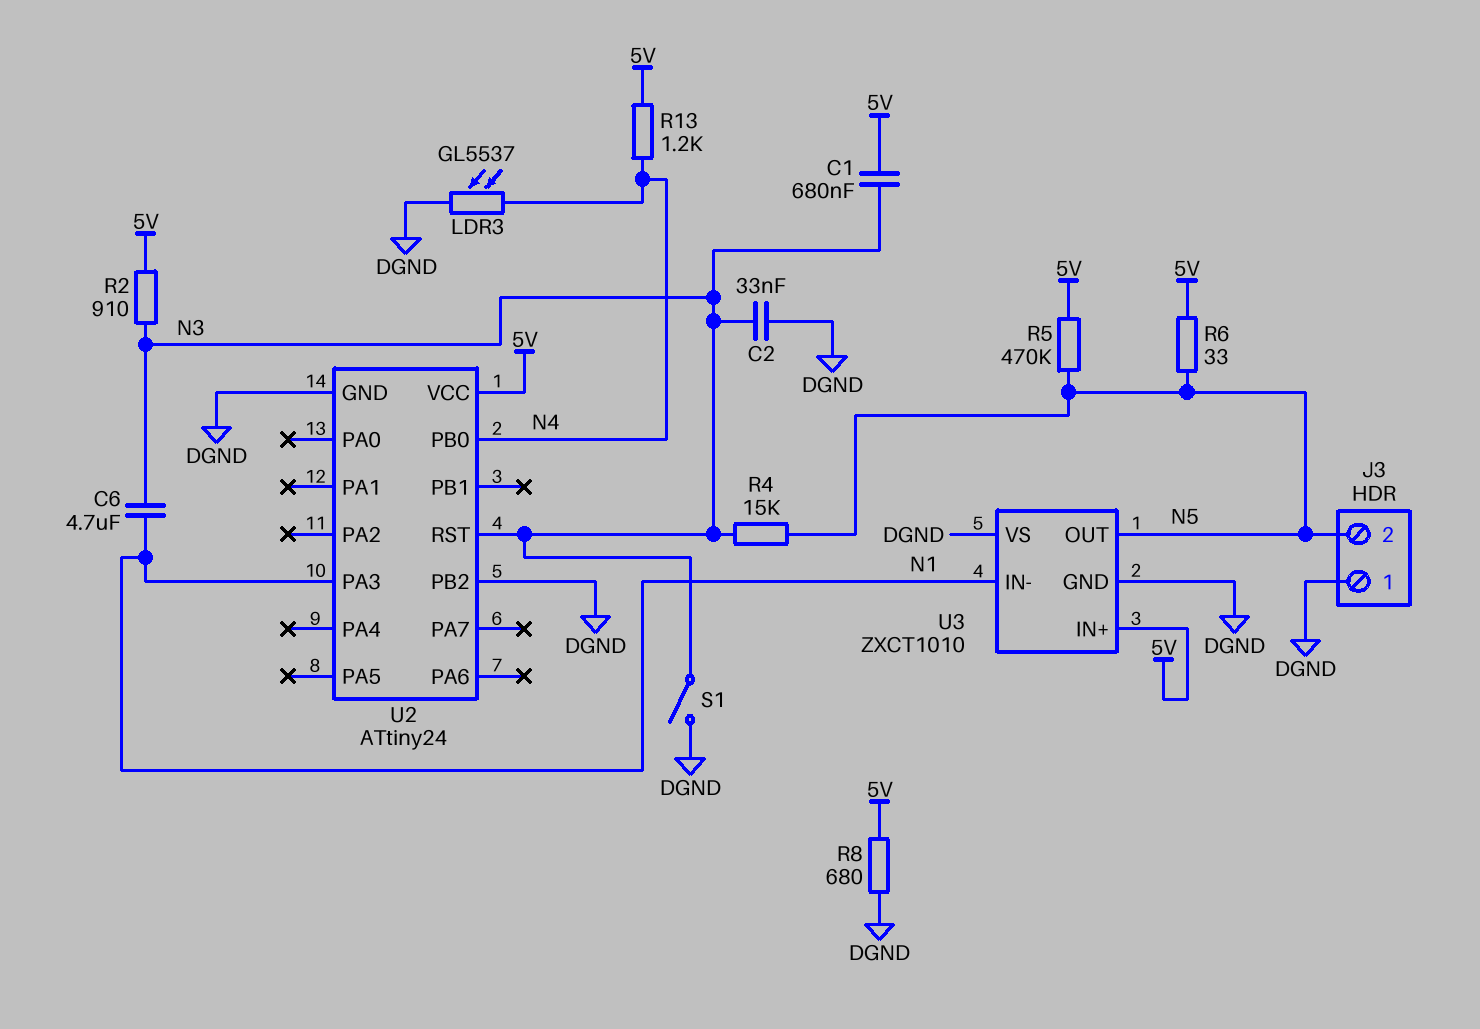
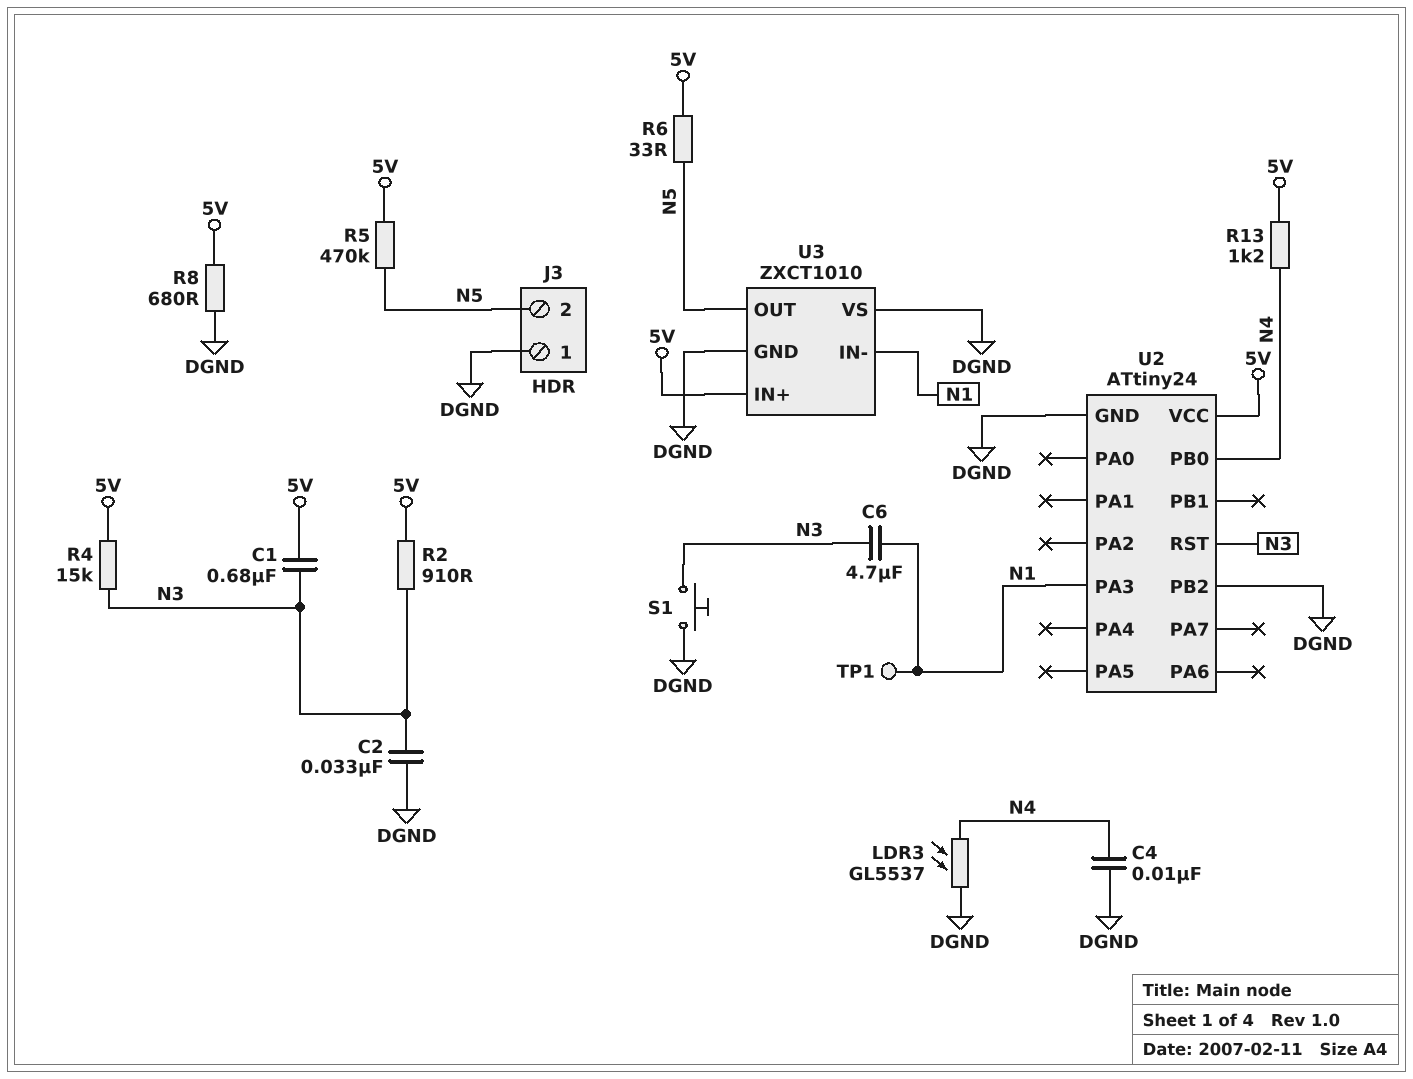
C4: none -> 10nF (DGND, N4)
R4: 15k (N3, N5) -> 15k (5V, N3)
S1: switch (DGND, N3) -> button (DGND, N3)
TP1: none -> test point (N1)

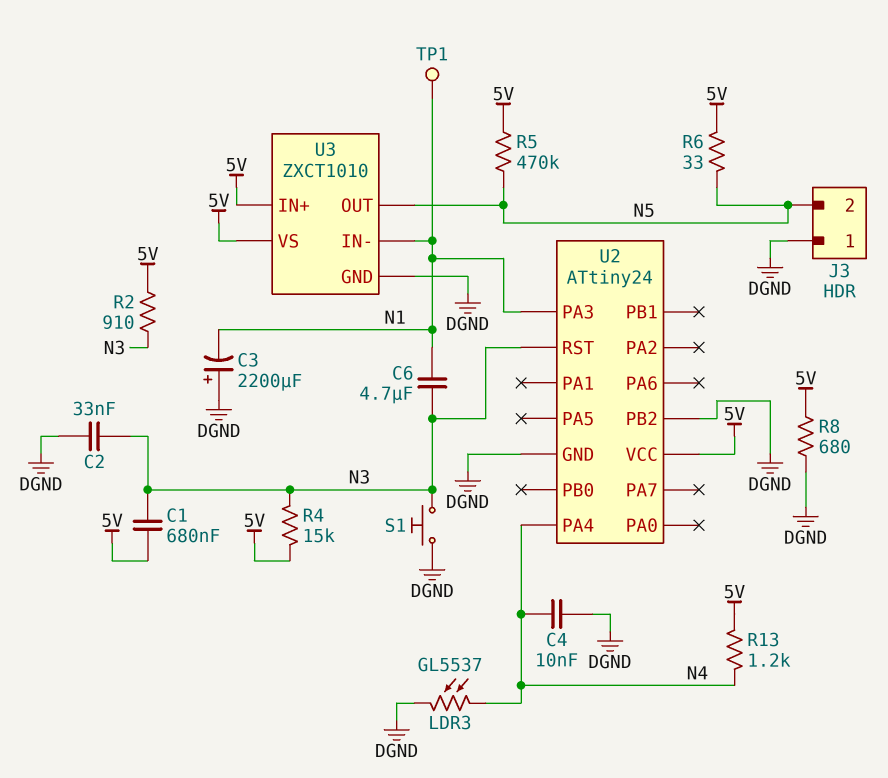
C3: none -> 2200uF (plus DGND, minus N1)
U2 pin PA4: none -> N4
U2 pin PB0: N4 -> none
U3 pin VS: DGND -> 5V

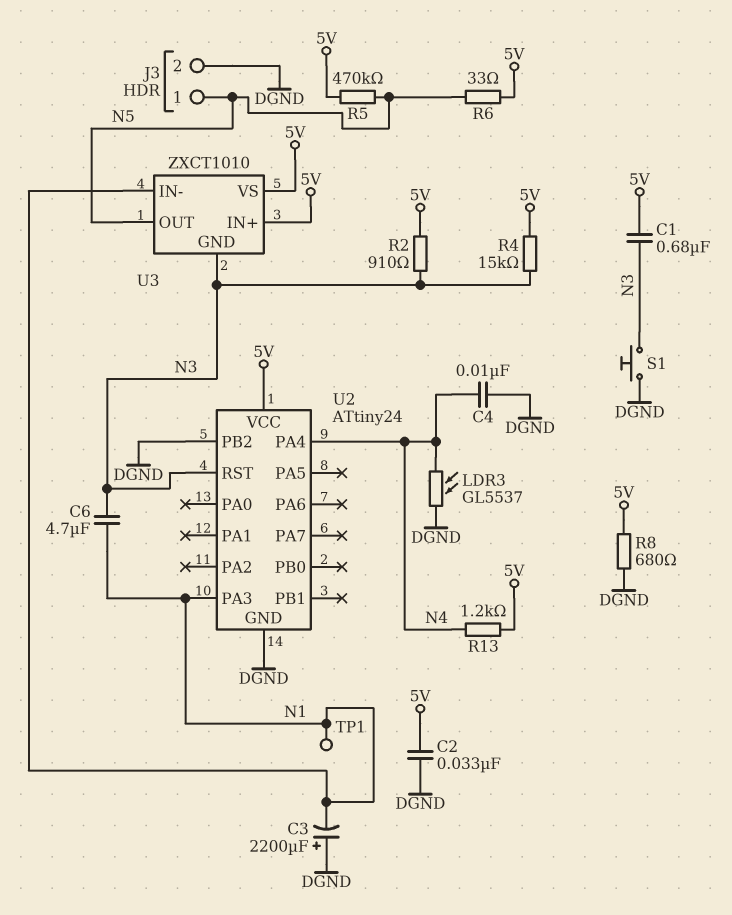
C2: 33nF (DGND, N3) -> 33nF (5V, DGND)
J3 pin 1: DGND -> N5
J3 pin 2: N5 -> DGND
U3 pin GND: DGND -> N3

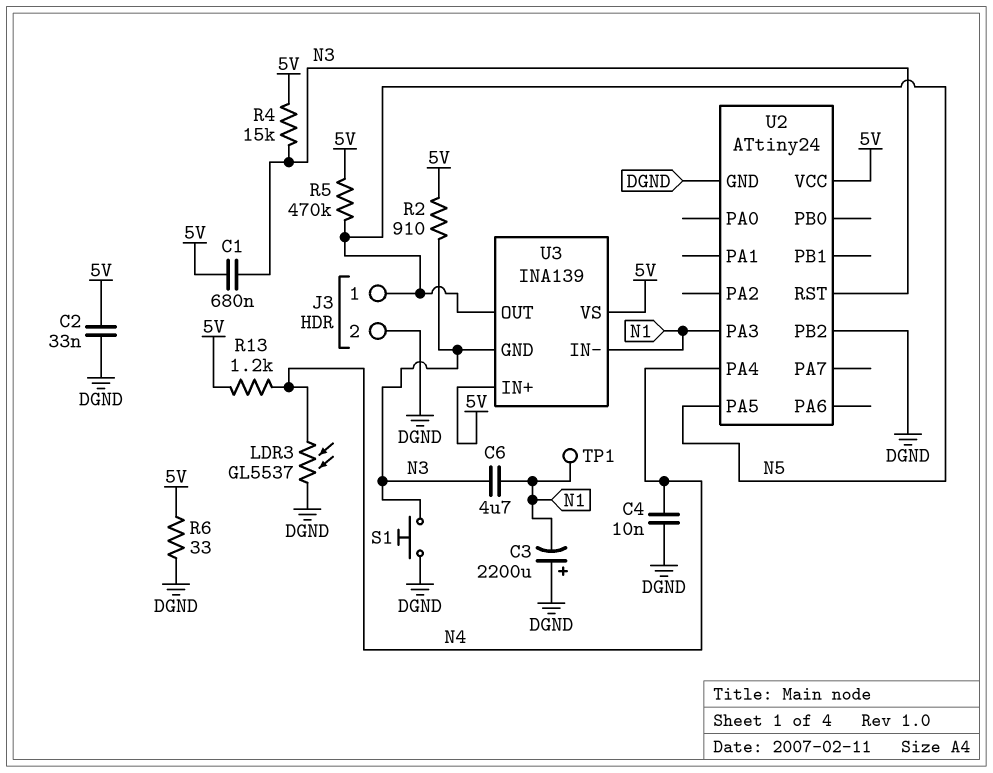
R6: 33 (5V, N5) -> 33 (5V, DGND)
R8: 680 (5V, DGND) -> none
U2 pin PA5: none -> N5
U3: ZXCT1010 -> INA139

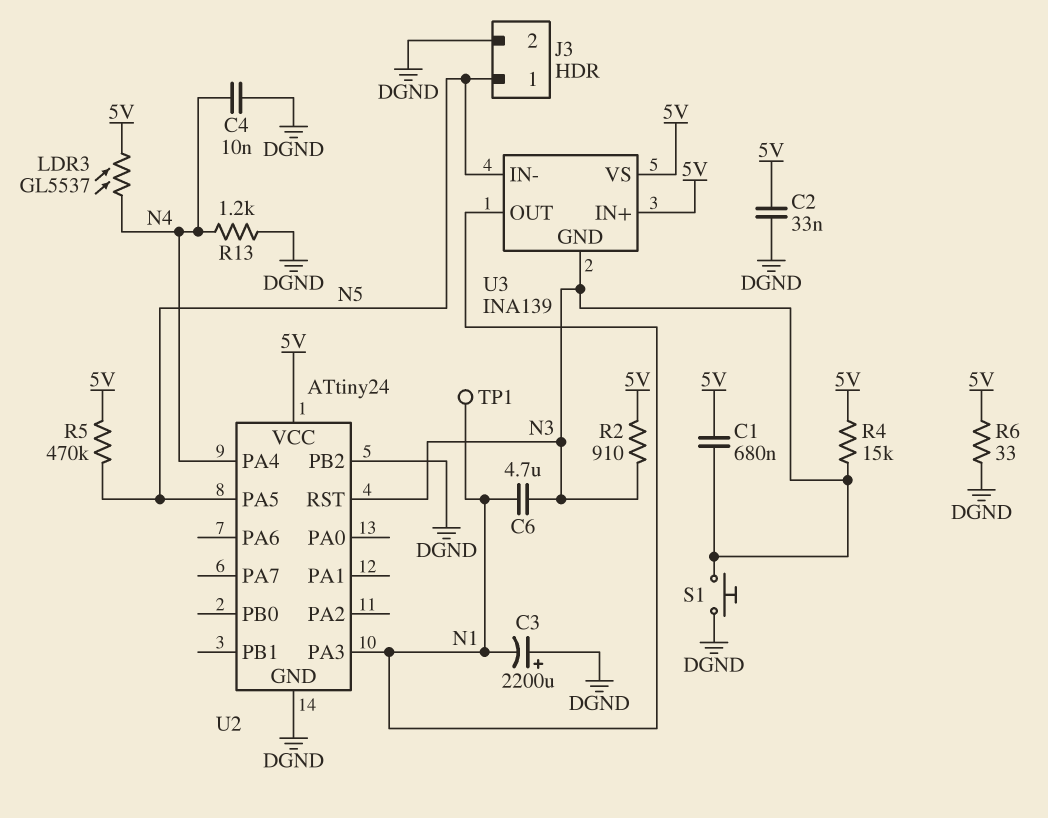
LDR3: GL5537 (DGND, N4) -> GL5537 (5V, N4)
R13: 1.2k (5V, N4) -> 1.2k (DGND, N4)
U3 pin IN-: N1 -> N5
U3 pin OUT: N5 -> N1

